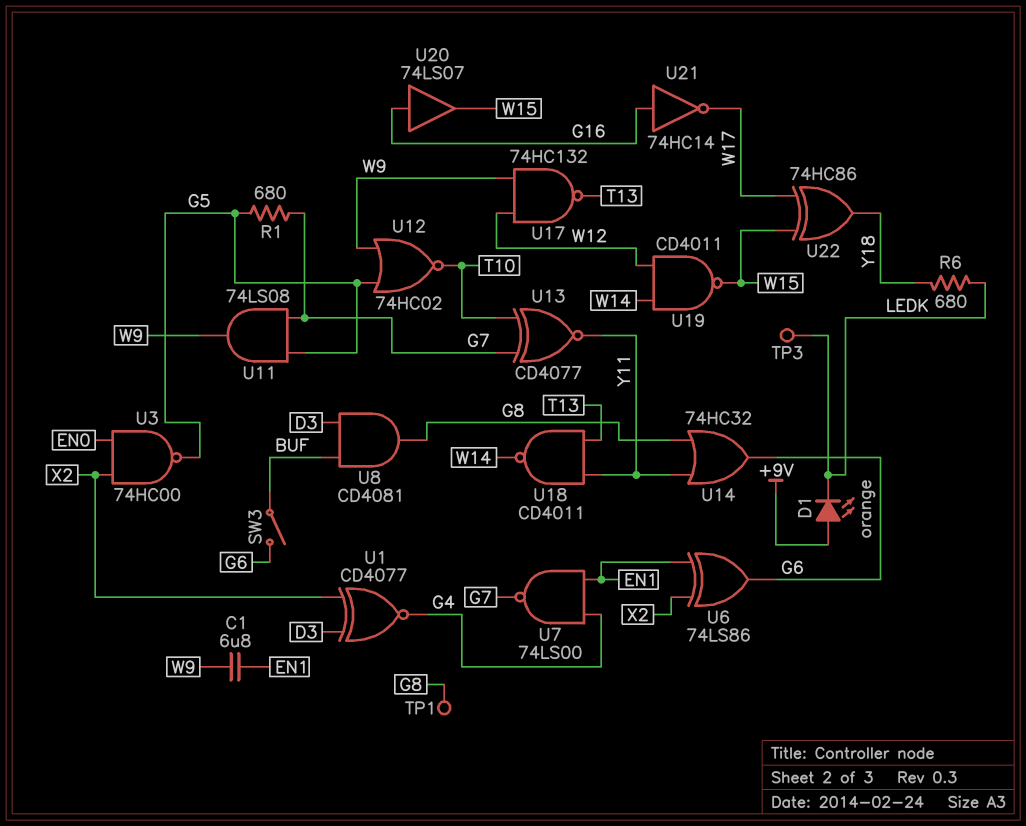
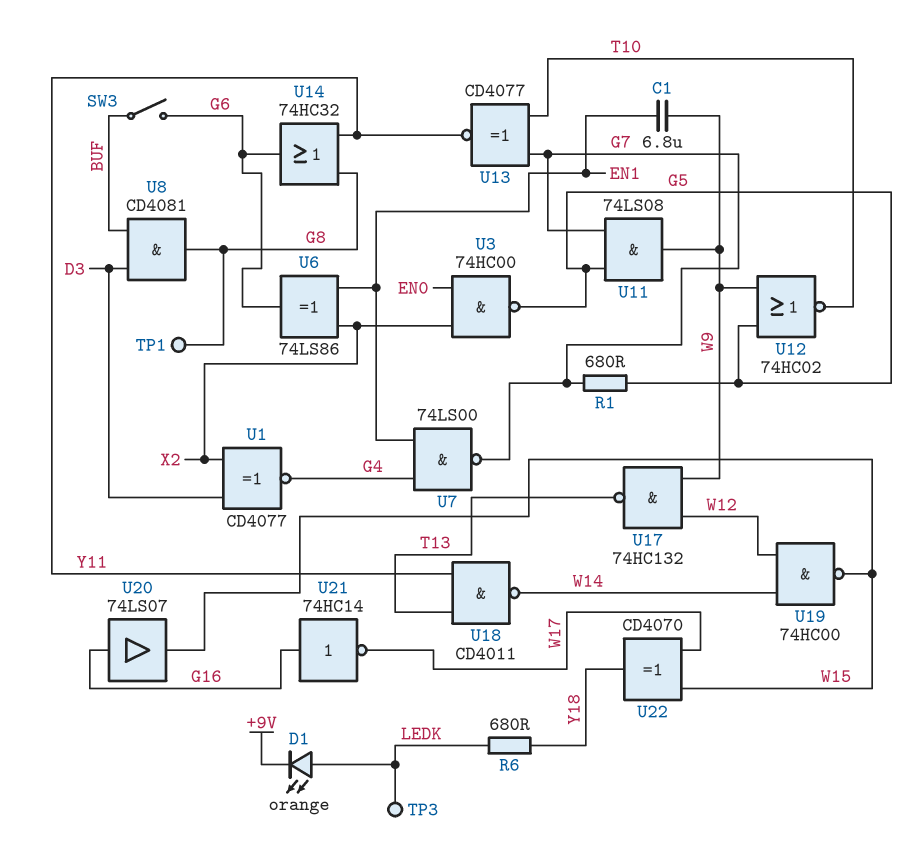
D1: LED orange (A +9V, K LEDK) -> LED orange (A LEDK, K +9V)
U19: NAND CD4011 (in W12, in W14, out W15) -> NAND 74HC00 (in W12, in W14, out W15)
U22: XOR 74HC86 (in W15, in W17, out Y18) -> XOR CD4070 (in W15, in W17, out Y18)

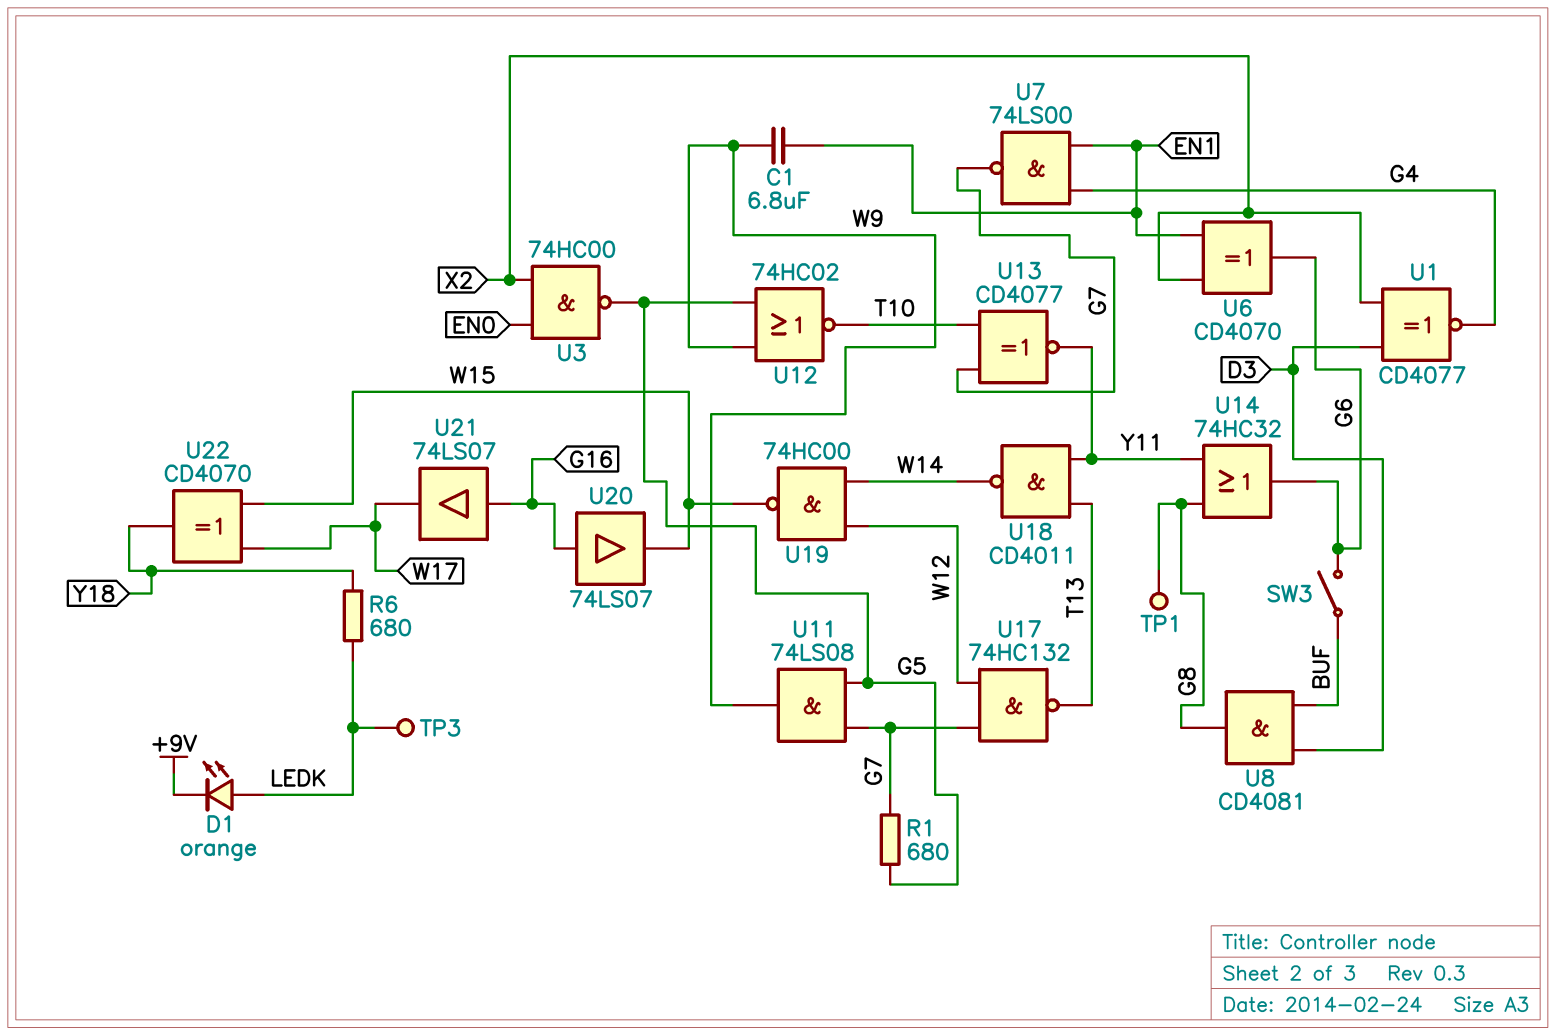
U6: XOR 74LS86 (in EN1, in X2, out G6) -> XOR CD4070 (in EN1, in X2, out G6)
U17: NAND 74HC132 (in W9, in W12, out T13) -> NAND 74HC132 (in G7, in W12, out T13)
U21: NOT 74HC14 (in G16, out W17) -> buffer 74LS07 (in G16, out W17)

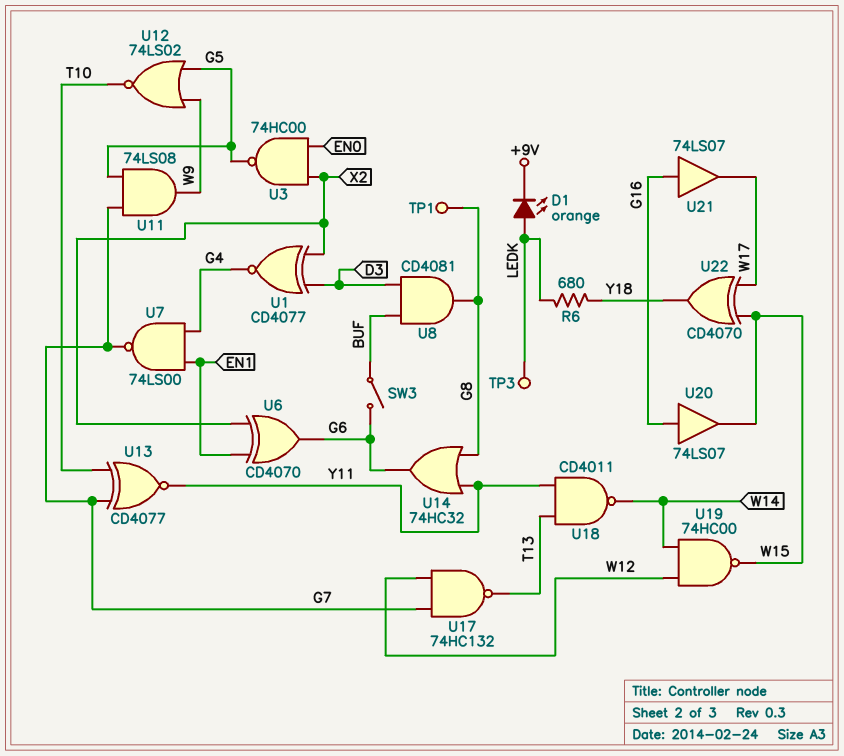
C1: 6.8uF (EN1, W9) -> none
R1: 680 (G5, G7) -> none
U12: NOR 74HC02 (in G5, in W9, out T10) -> NOR 74LS02 (in G5, in W9, out T10)

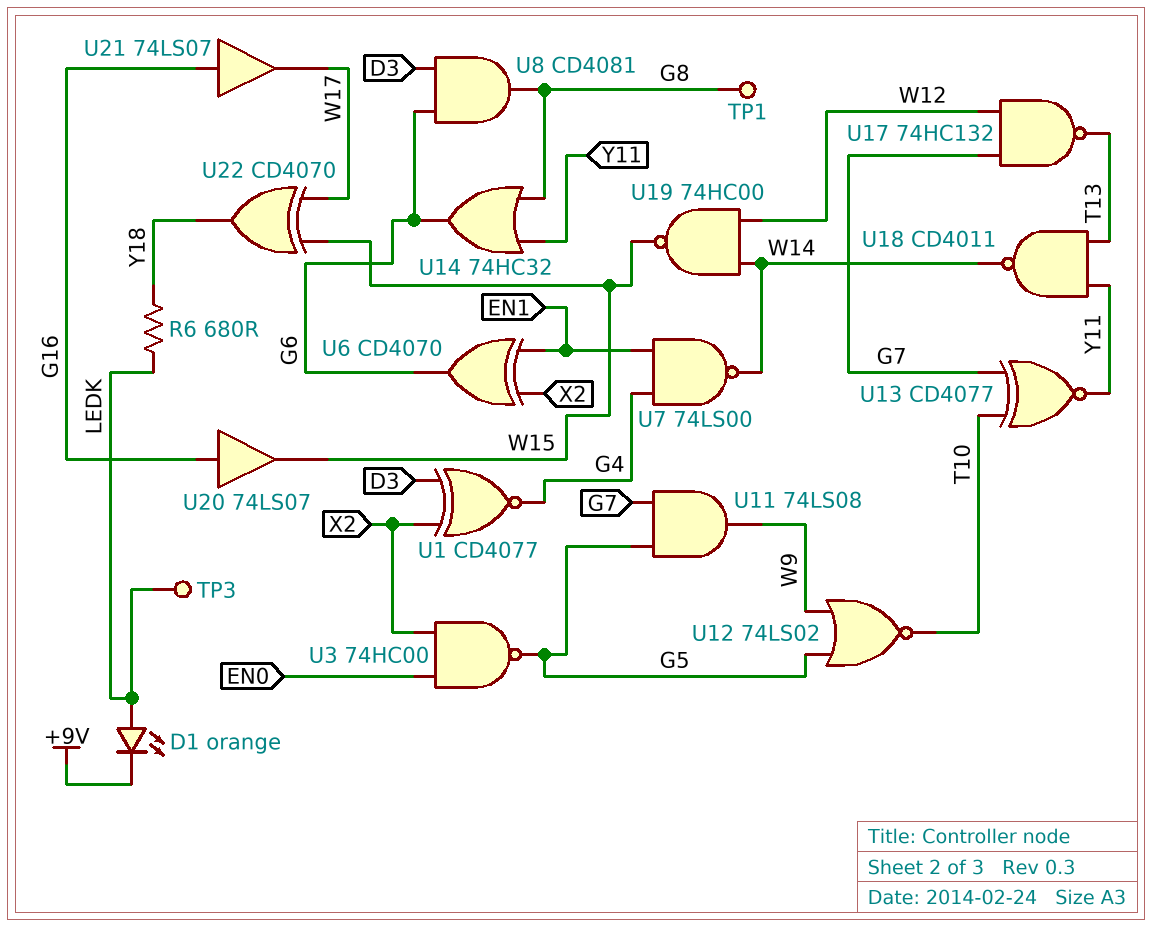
SW3: switch (BUF, G6) -> none
U7: NAND 74LS00 (in EN1, in G4, out G7) -> NAND 74LS00 (in EN1, in G4, out W14)
U8: AND CD4081 (in BUF, in D3, out G8) -> AND CD4081 (in D3, in G6, out G8)

